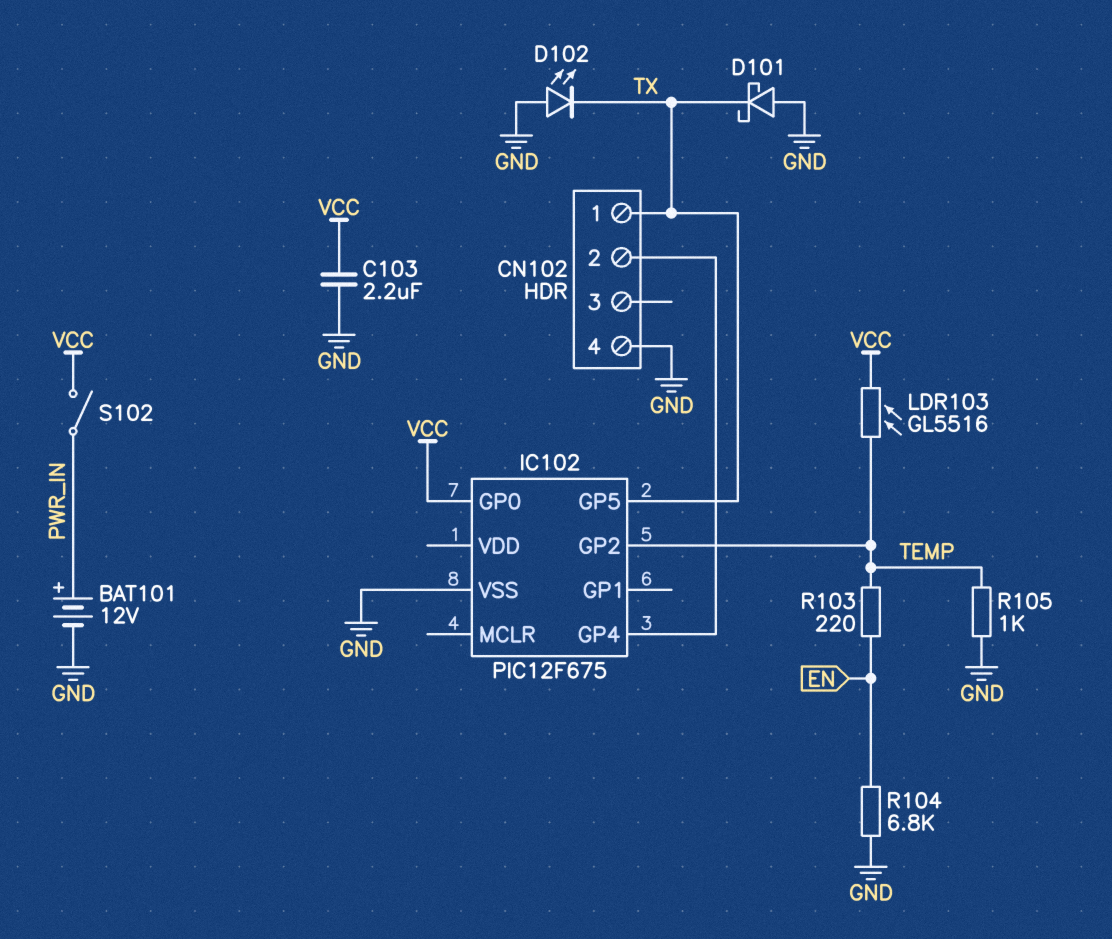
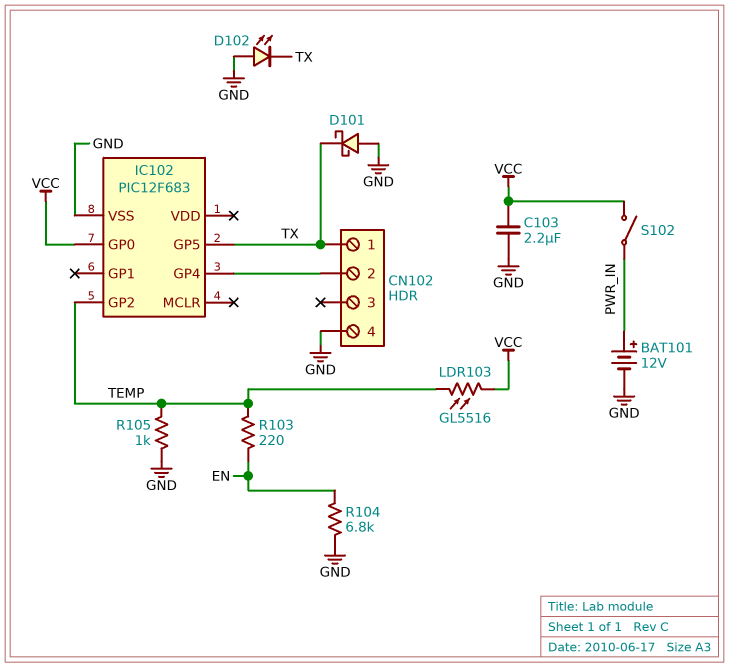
IC102: PIC12F675 -> PIC12F683

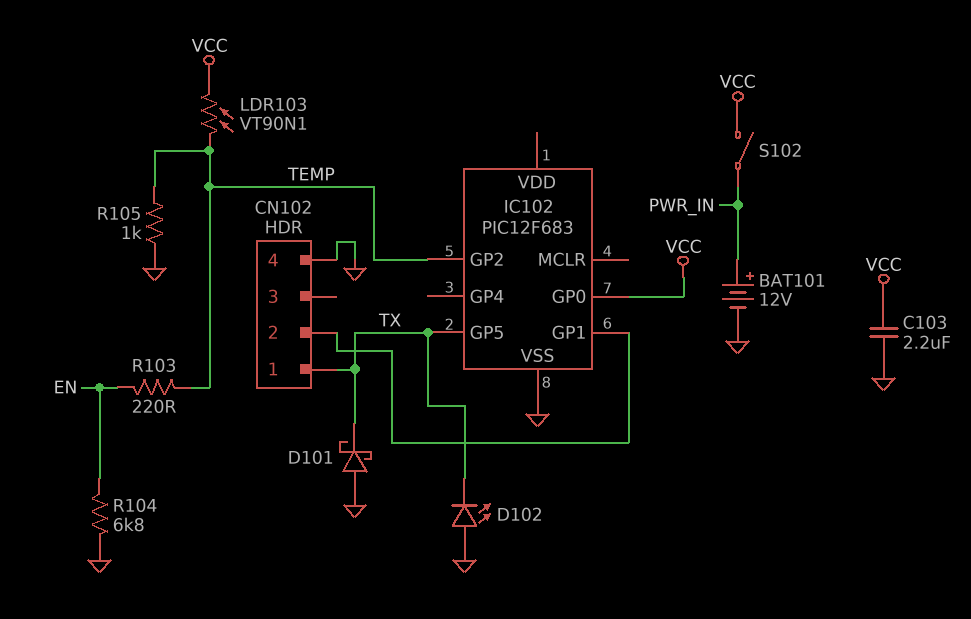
IC102 pin GP1: none -> CN102/2
IC102 pin GP4: CN102/2 -> none
LDR103: GL5516 (TEMP, VCC) -> VT90N1 (TEMP, VCC)

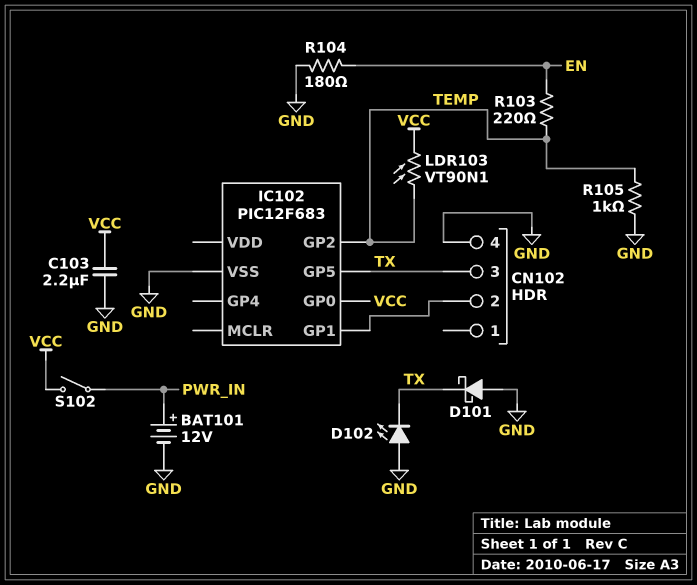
CN102 pin 1: TX -> none
CN102 pin 3: none -> TX
R104: 6.8k (EN, GND) -> 180 (EN, GND)

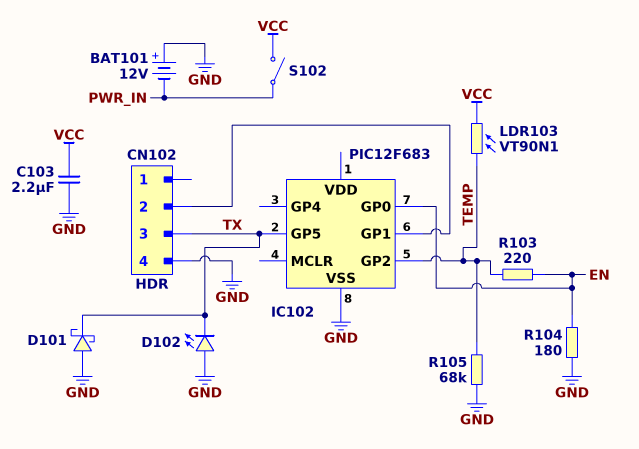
BAT101: 12V (plus PWR_IN, minus GND) -> 12V (plus GND, minus PWR_IN)
IC102 pin GP0: VCC -> EN
R105: 1k (GND, TEMP) -> 68k (GND, TEMP)

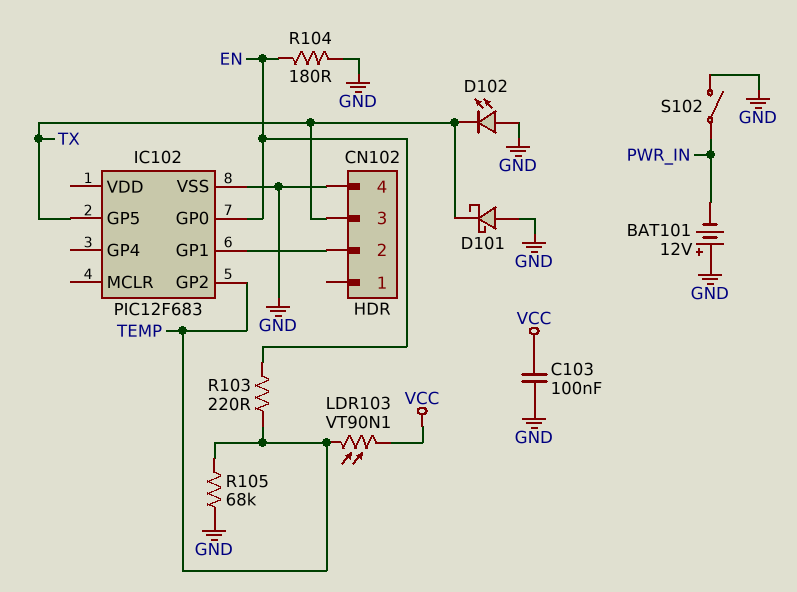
C103: 2.2uF (GND, VCC) -> 100nF (GND, VCC)
S102: switch (PWR_IN, VCC) -> switch (GND, PWR_IN)

